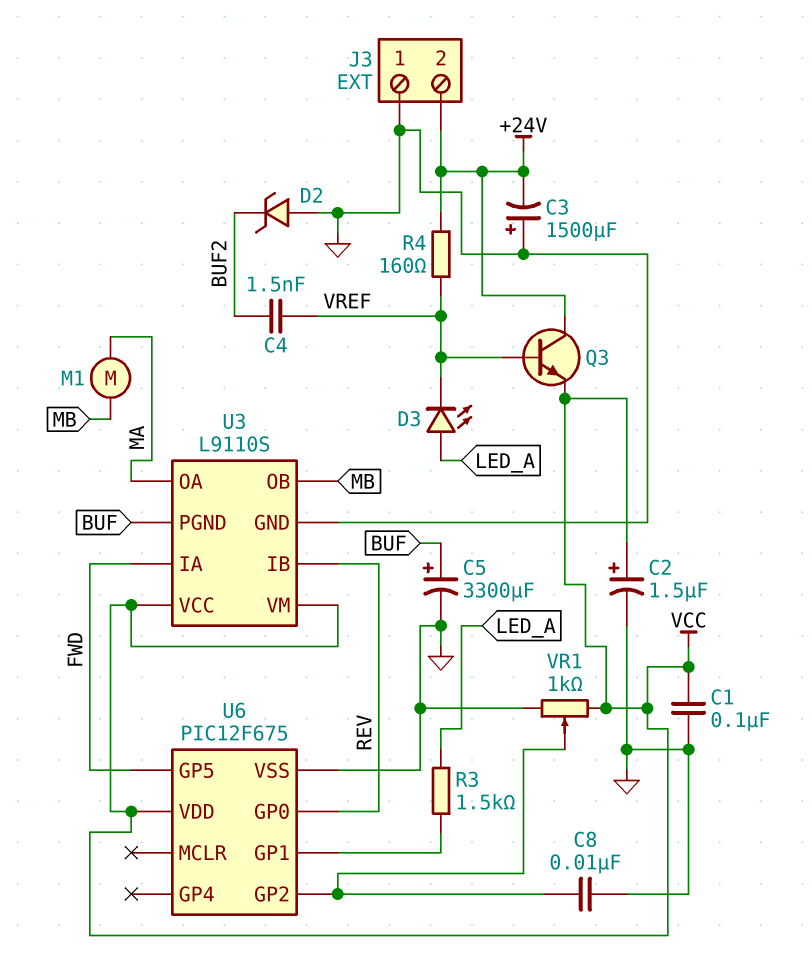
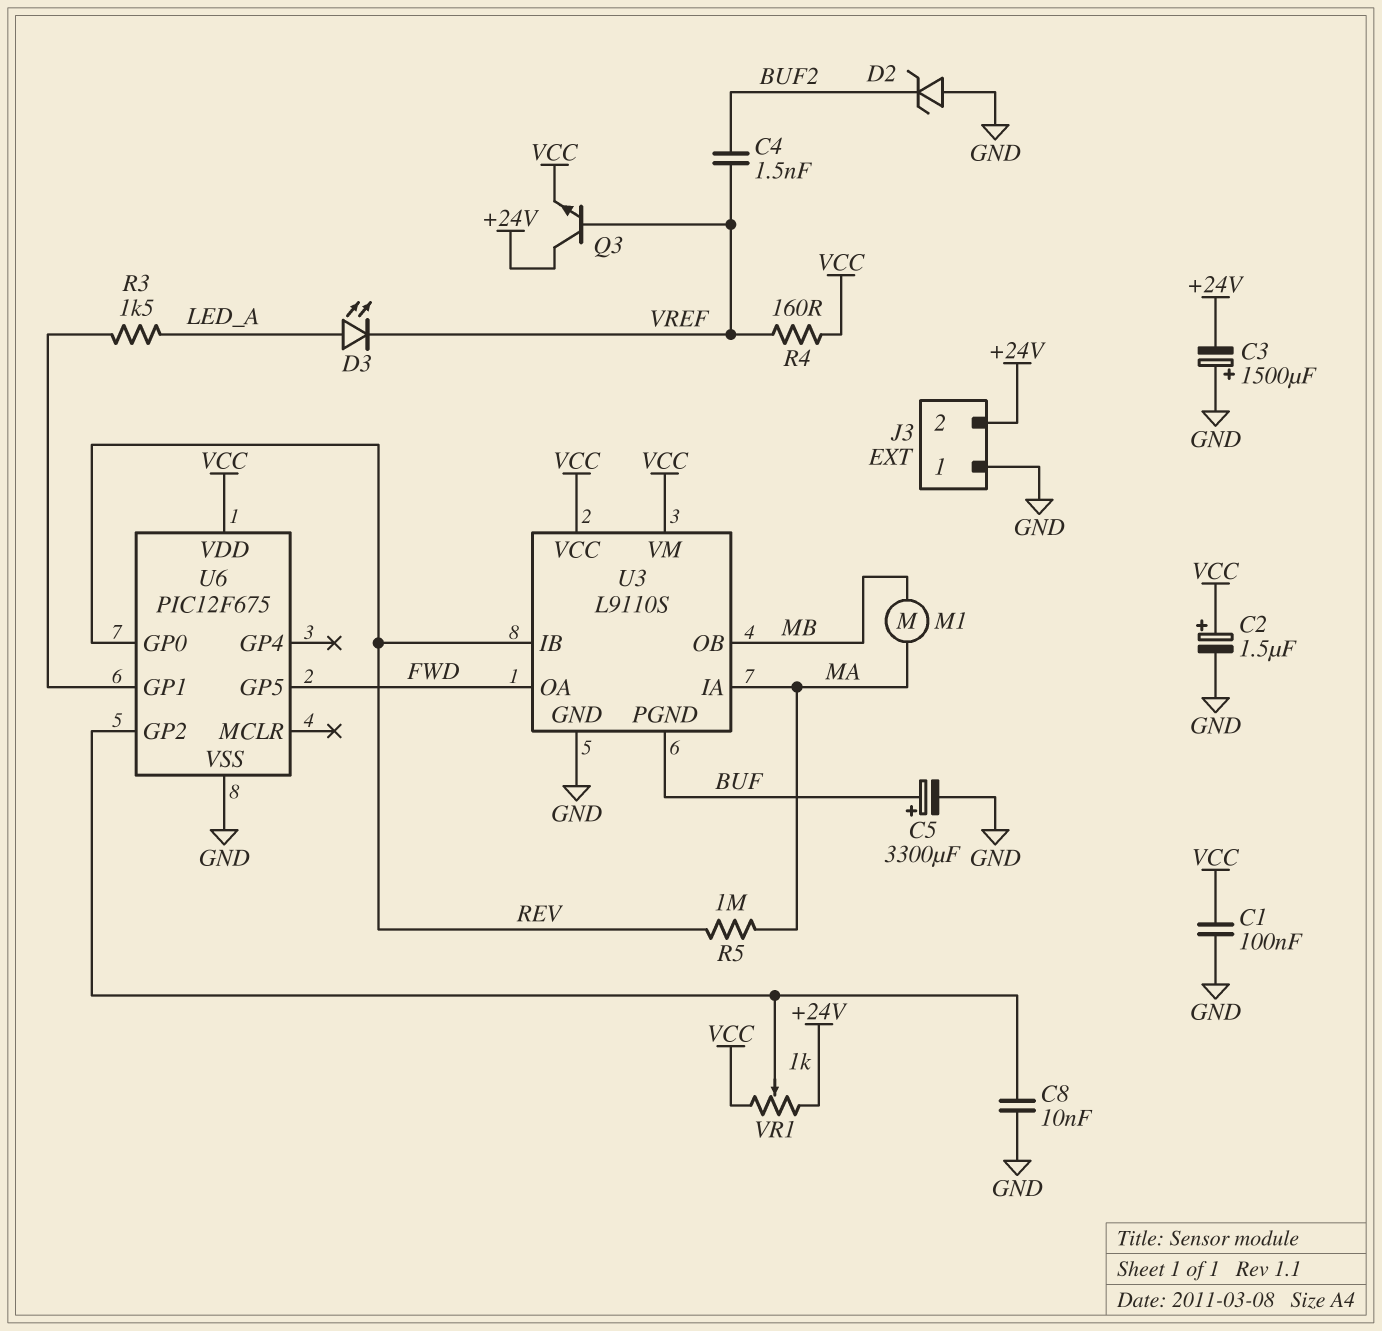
R4: 160 (+24V, VREF) -> 160 (VCC, VREF)
R5: none -> 1M (MA, REV)
U3 pin IA: FWD -> MA
U3 pin OA: MA -> FWD
VR1: 1k (GND, VCC, wiper U6/GP2) -> 1k (+24V, VCC, wiper U6/GP2)

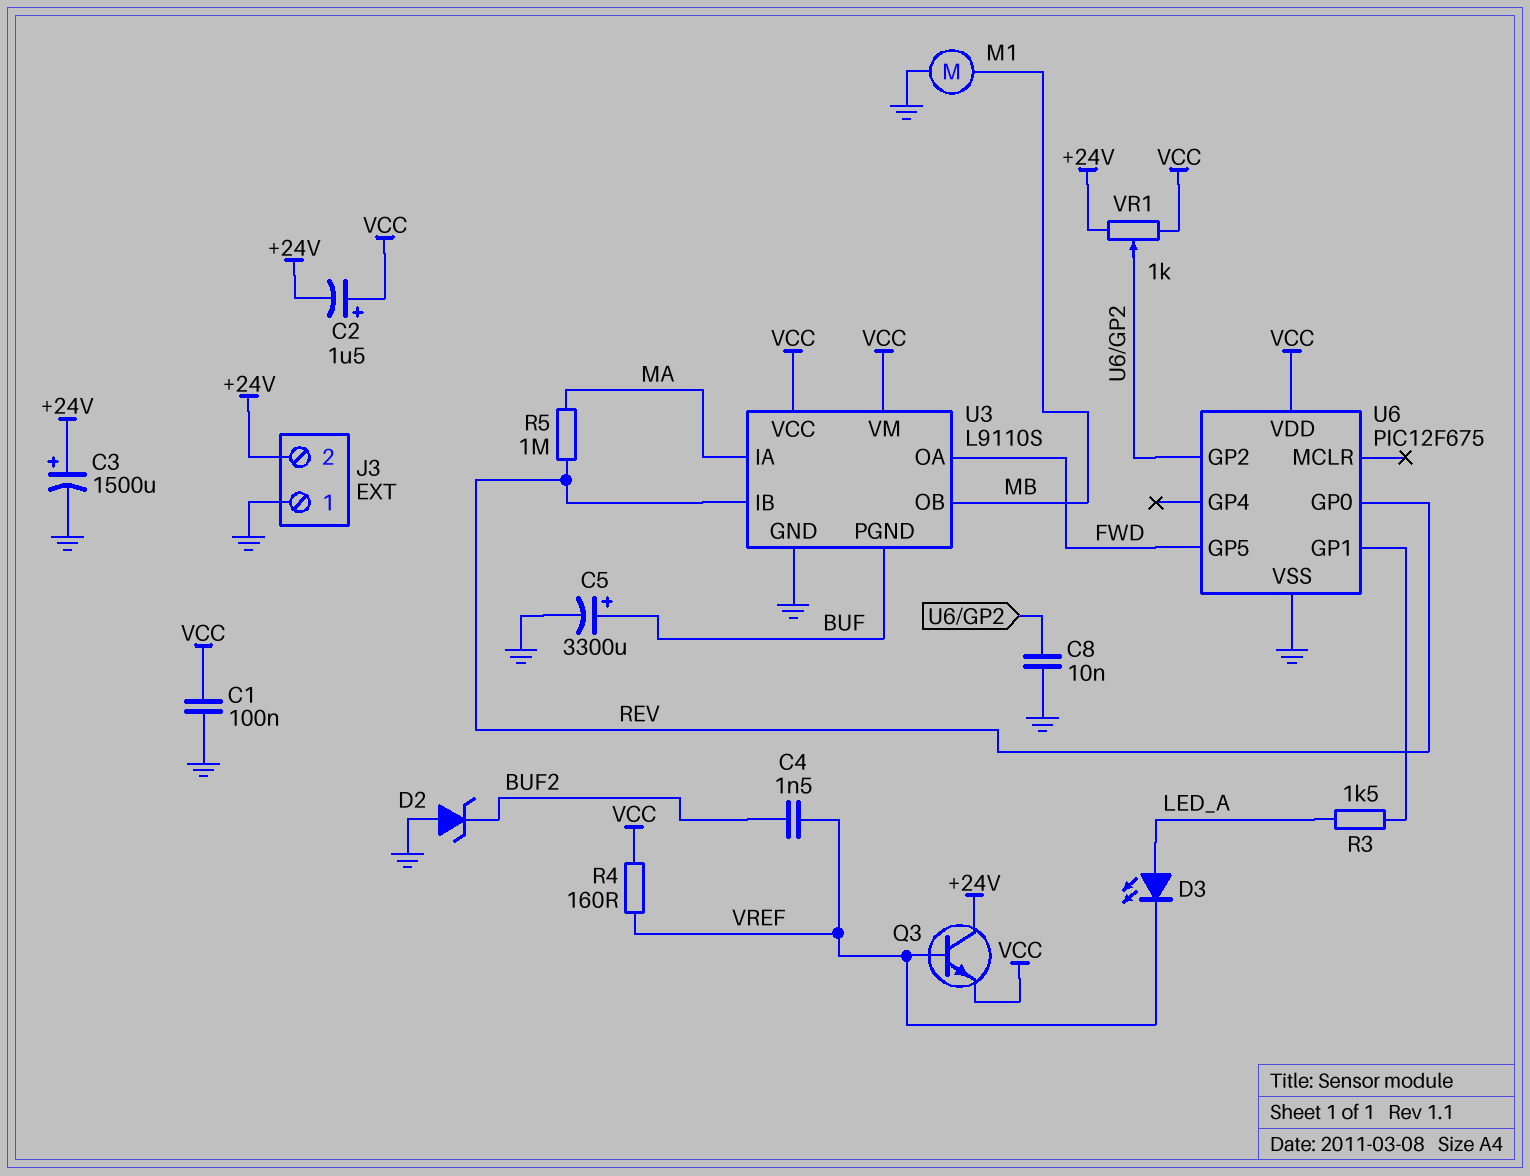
C2: 1.5uF (plus VCC, minus GND) -> 1.5uF (plus VCC, minus +24V)
C3: 1500uF (plus GND, minus +24V) -> 1500uF (plus +24V, minus GND)
M1: motor (MA, MB) -> motor (GND, MB)

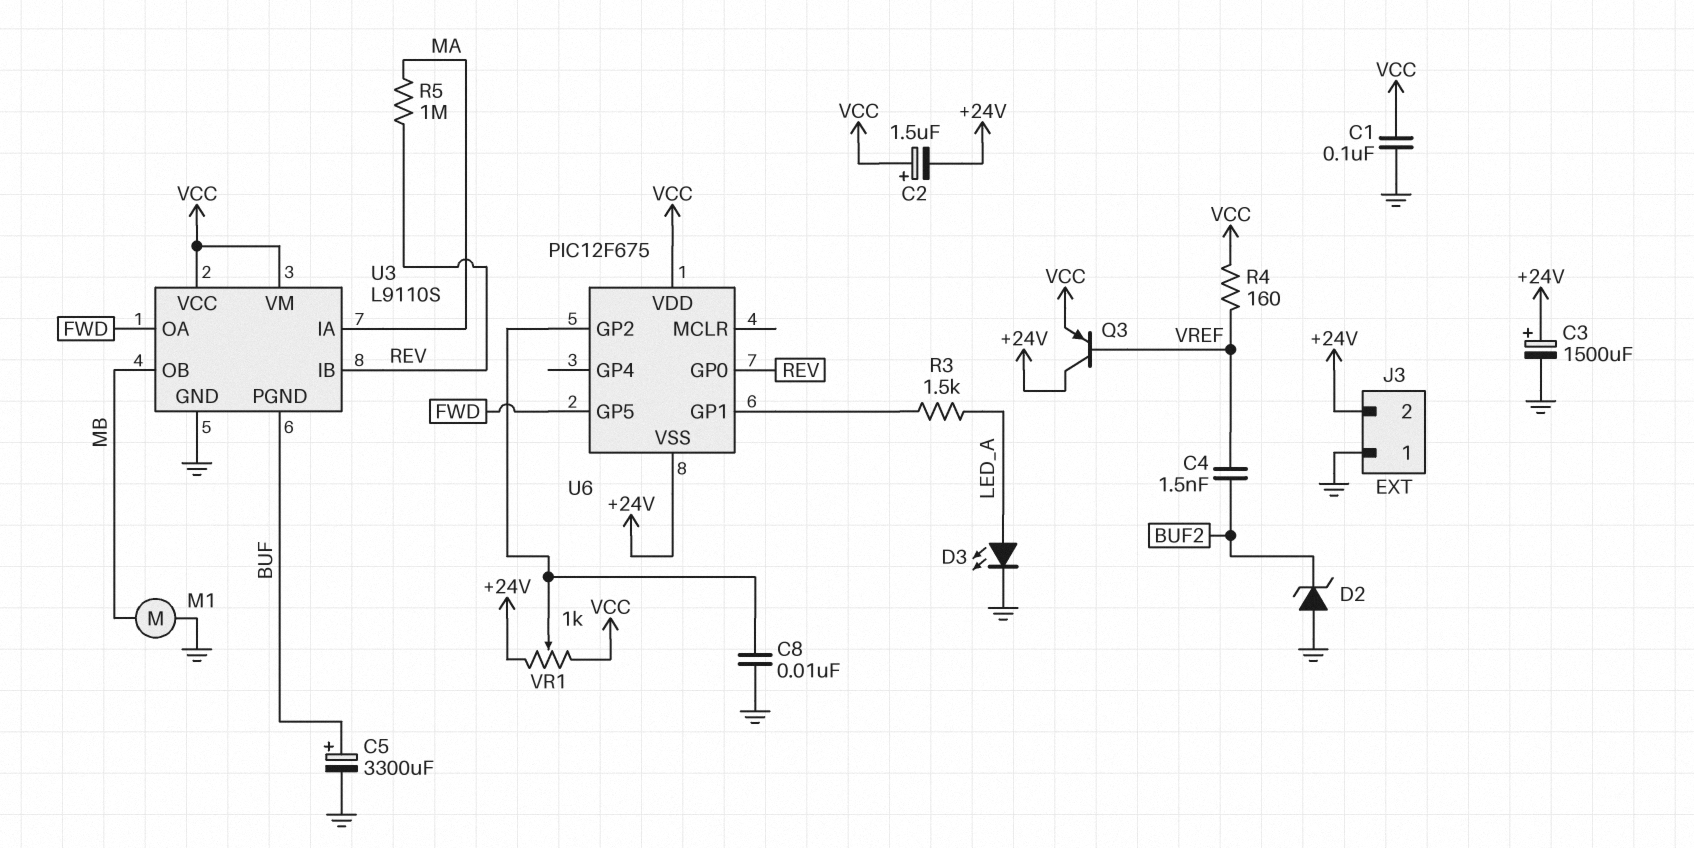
D3: LED (A LED_A, K VREF) -> LED (A LED_A, K GND)
Q3: NPN (B VREF, C +24V, E VCC) -> PNP (B VREF, C +24V, E VCC)
U6 pin VSS: GND -> +24V

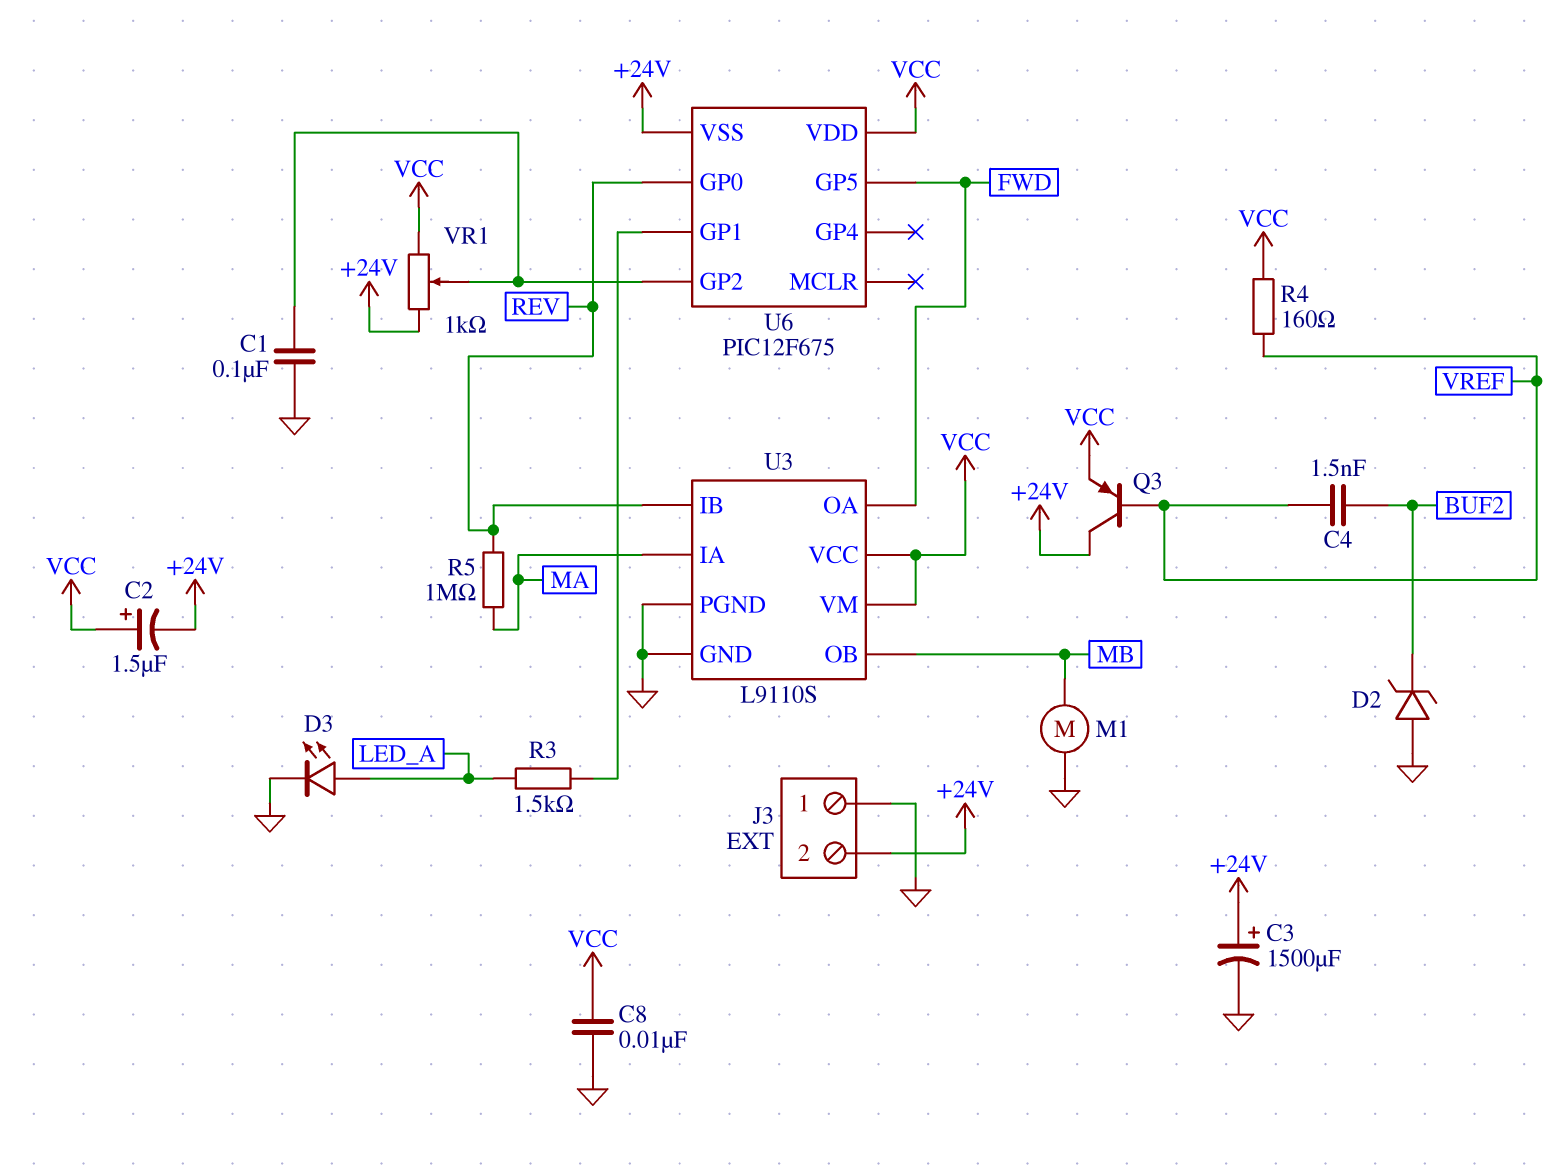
C1: 100nF (GND, VCC) -> 100nF (GND, U6/GP2)
C5: 3300uF (plus BUF, minus GND) -> none
C8: 10nF (GND, U6/GP2) -> 10nF (GND, VCC)
U3 pin PGND: BUF -> GND

